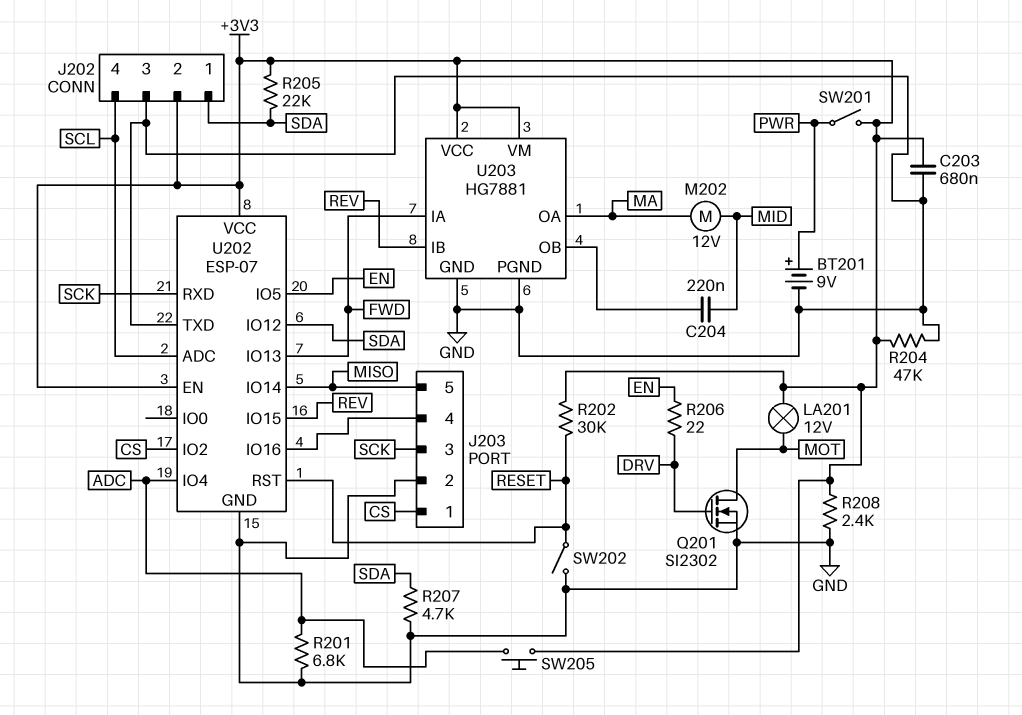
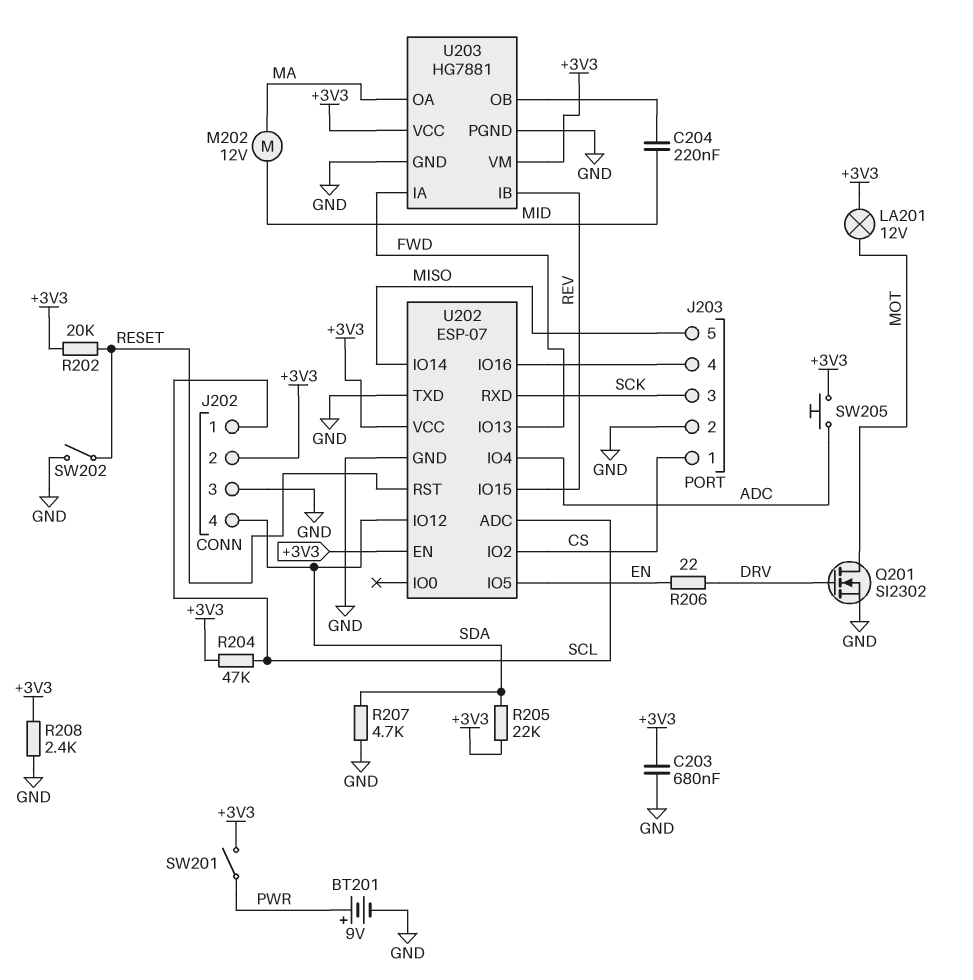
J202 pin 1: SDA -> SCL
J202 pin 4: SCL -> SDA
R201: 6.8k (ADC, GND) -> none
R202: 30k (+3V3, RESET) -> 20k (+3V3, RESET)
R204: 47k (+3V3, GND) -> 47k (+3V3, SCL)

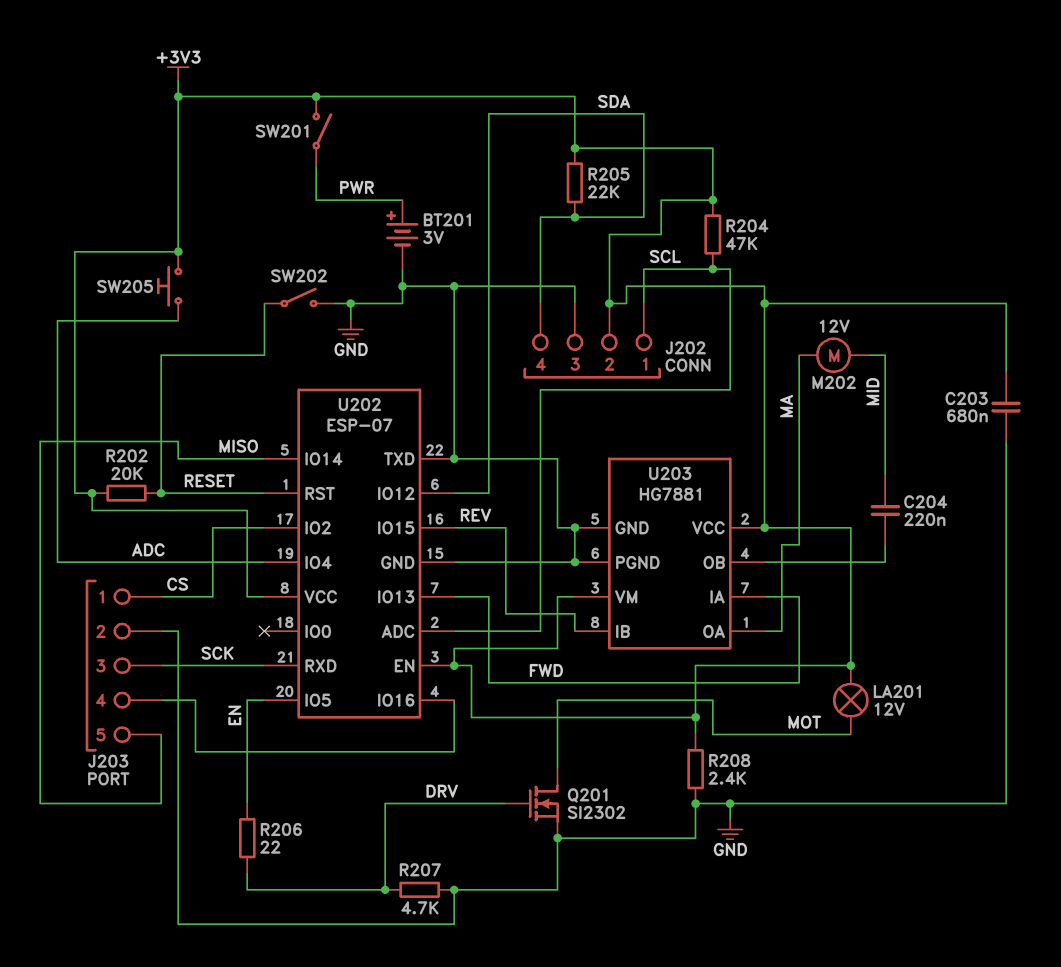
BT201: 9V (plus PWR, minus GND) -> 3V (plus PWR, minus GND)
R207: 4.7k (GND, SDA) -> 4.7k (DRV, GND)

